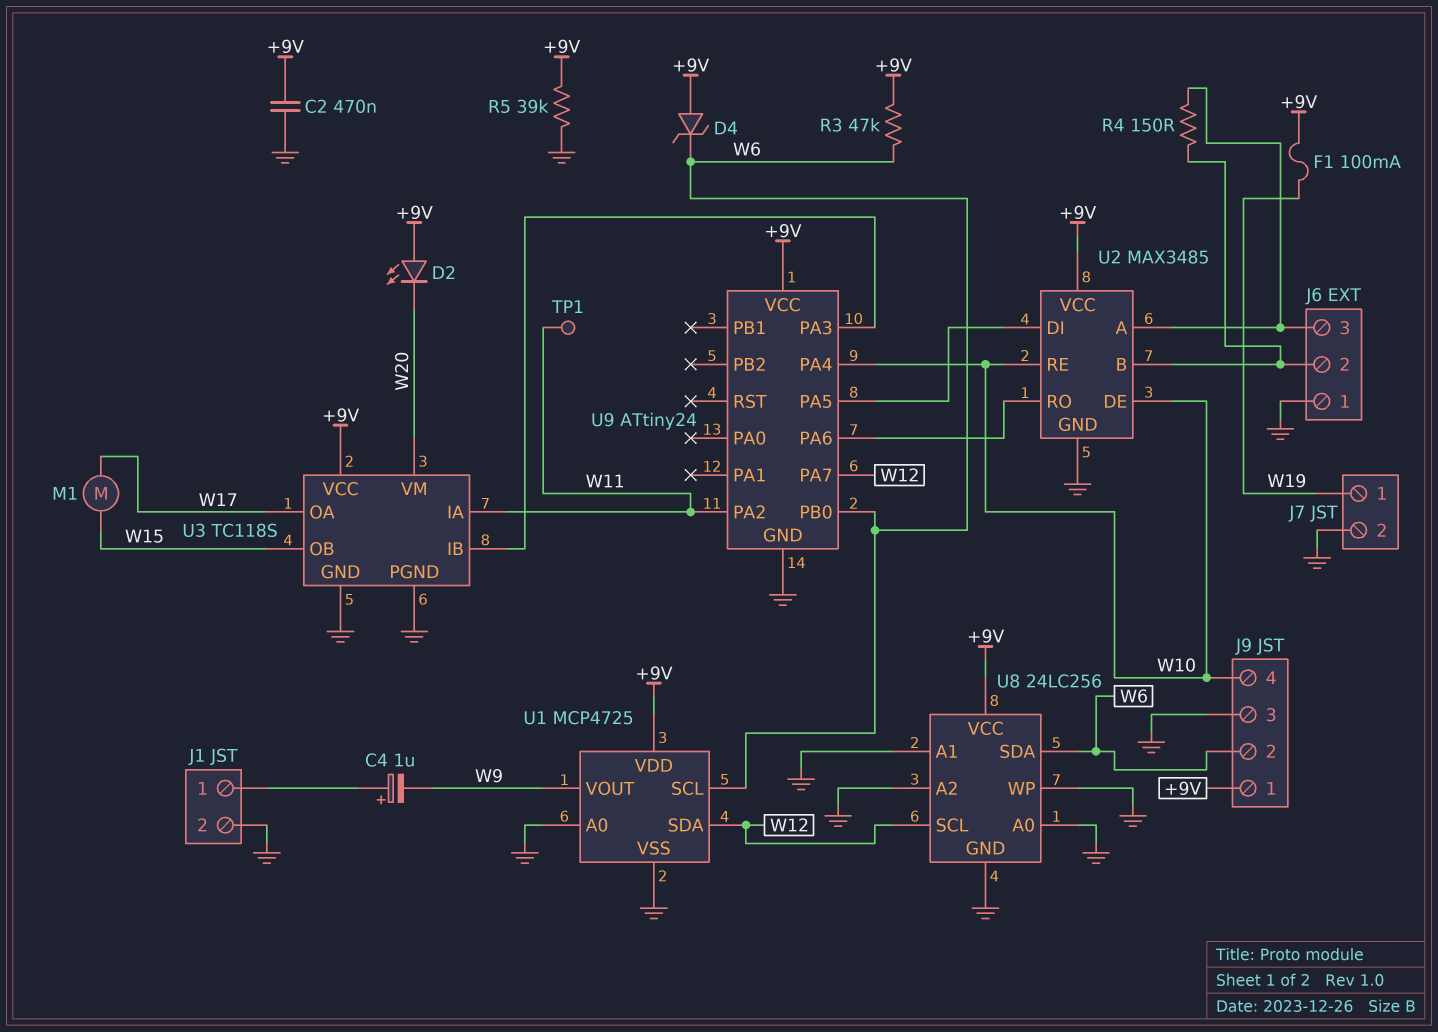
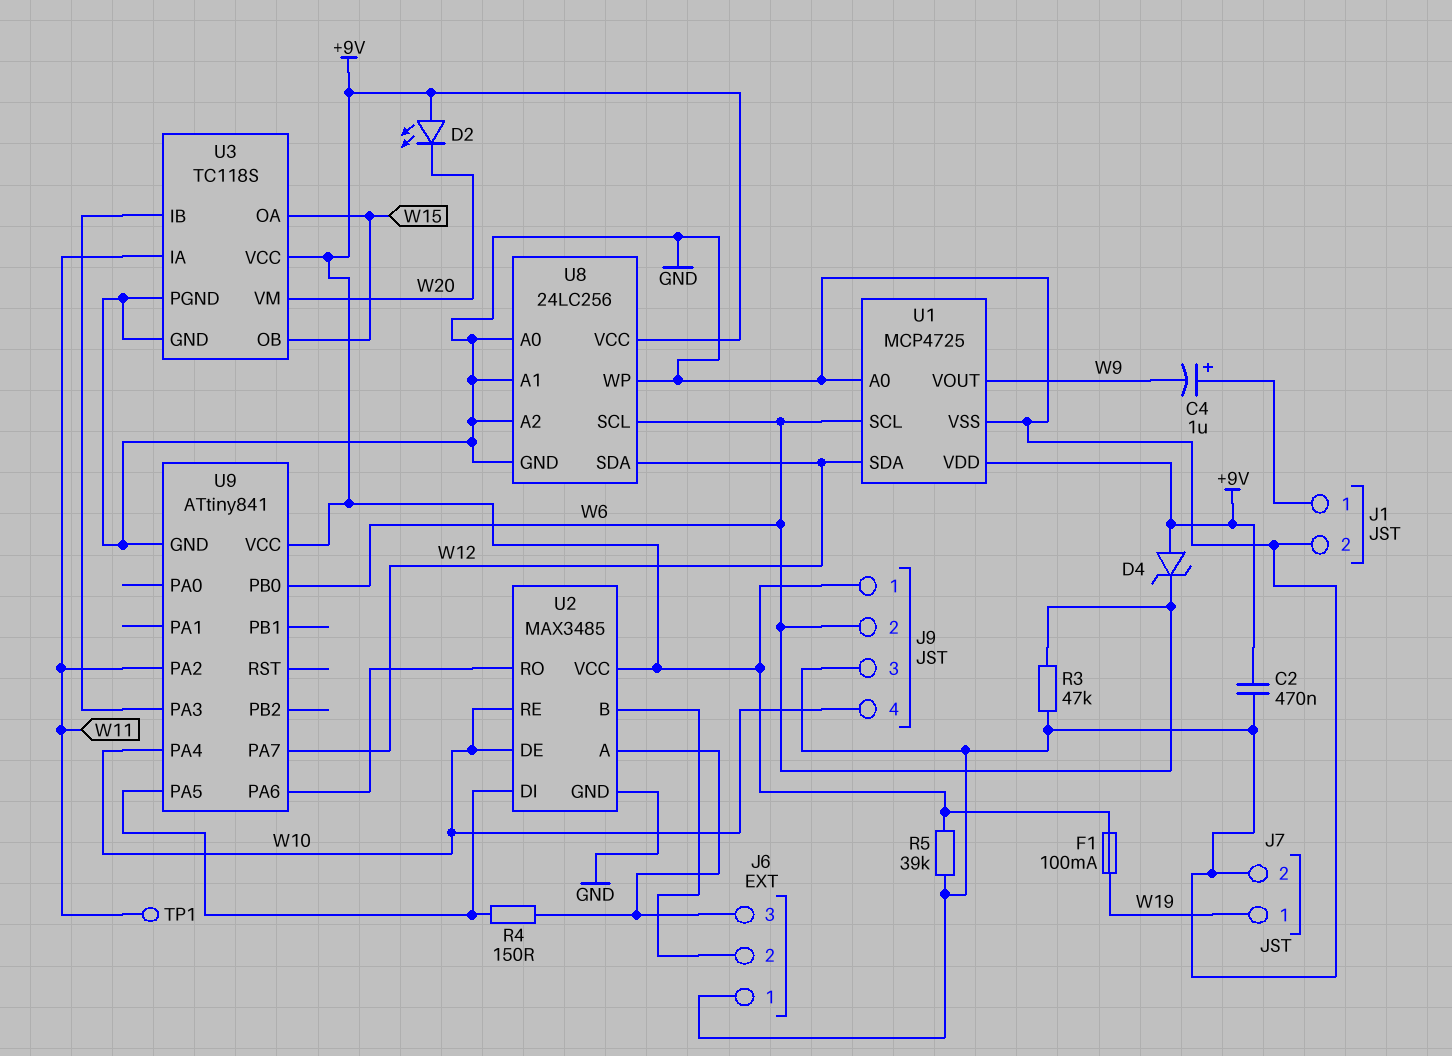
M1: motor (W15, W17) -> none
R3: 47k (+9V, W6) -> 47k (GND, W6)
R4: 150 (J6/2, J6/3) -> 150 (J6/3, U2/DI)
U3 pin OA: W17 -> W15
U8 pin SCL: W12 -> W6
U8 pin SDA: W6 -> W12
U9: ATtiny24 -> ATtiny841

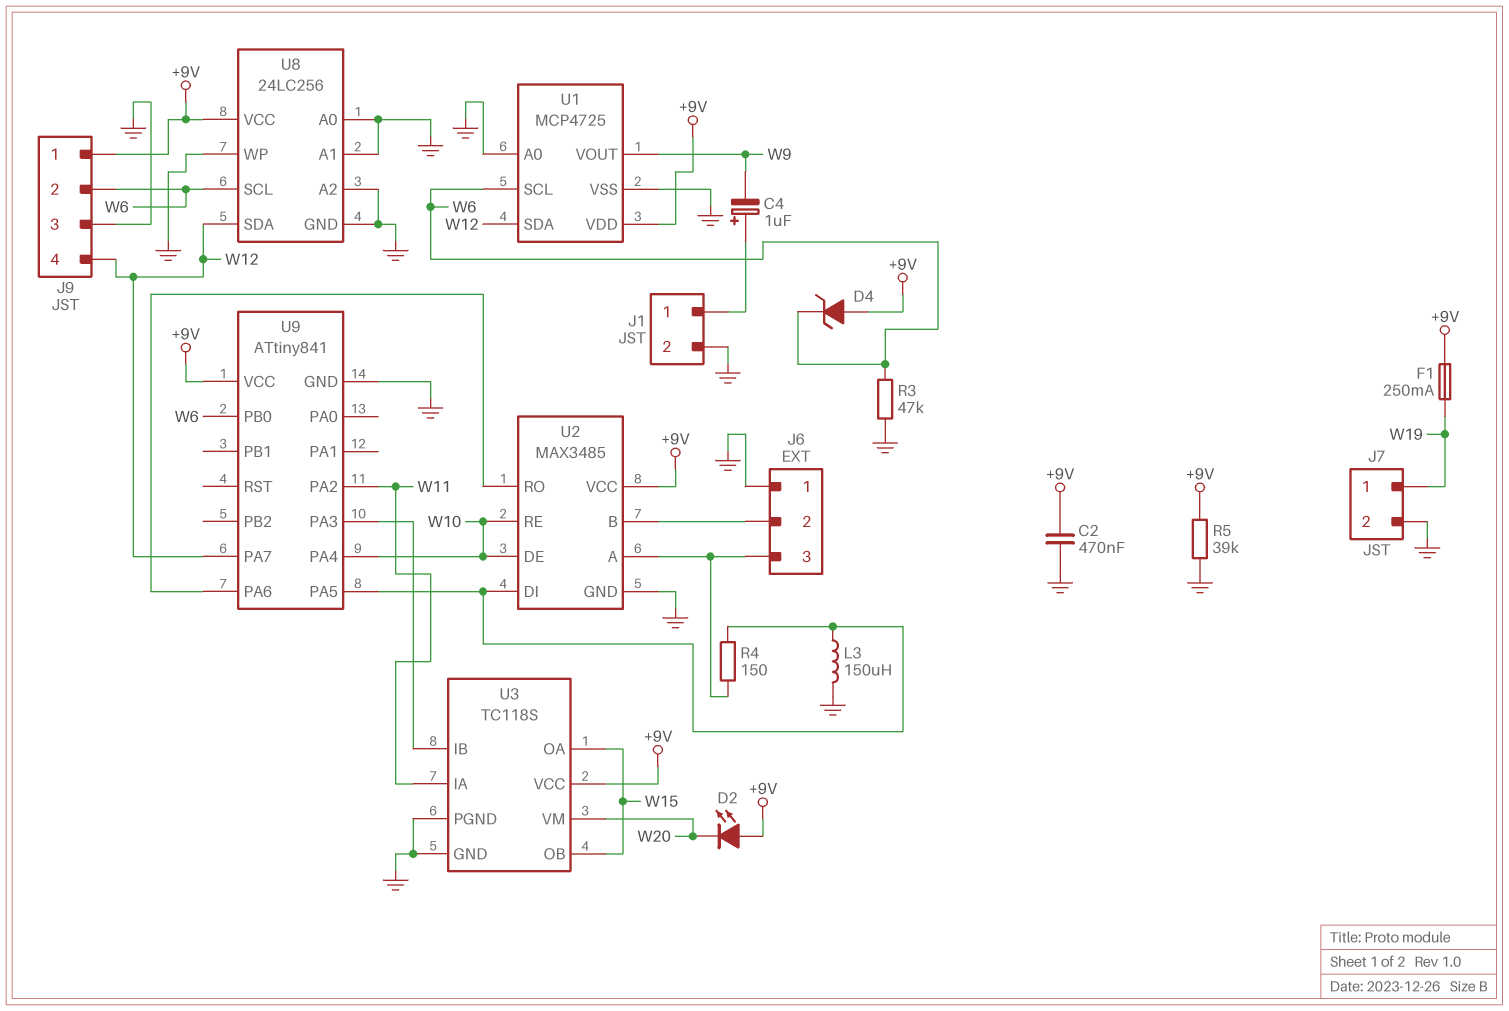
F1: 100mA (+9V, W19) -> 250mA (+9V, W19)
J9 pin 4: W10 -> W12
L3: none -> 150uH (GND, U2/DI)
TP1: test point (W11) -> none

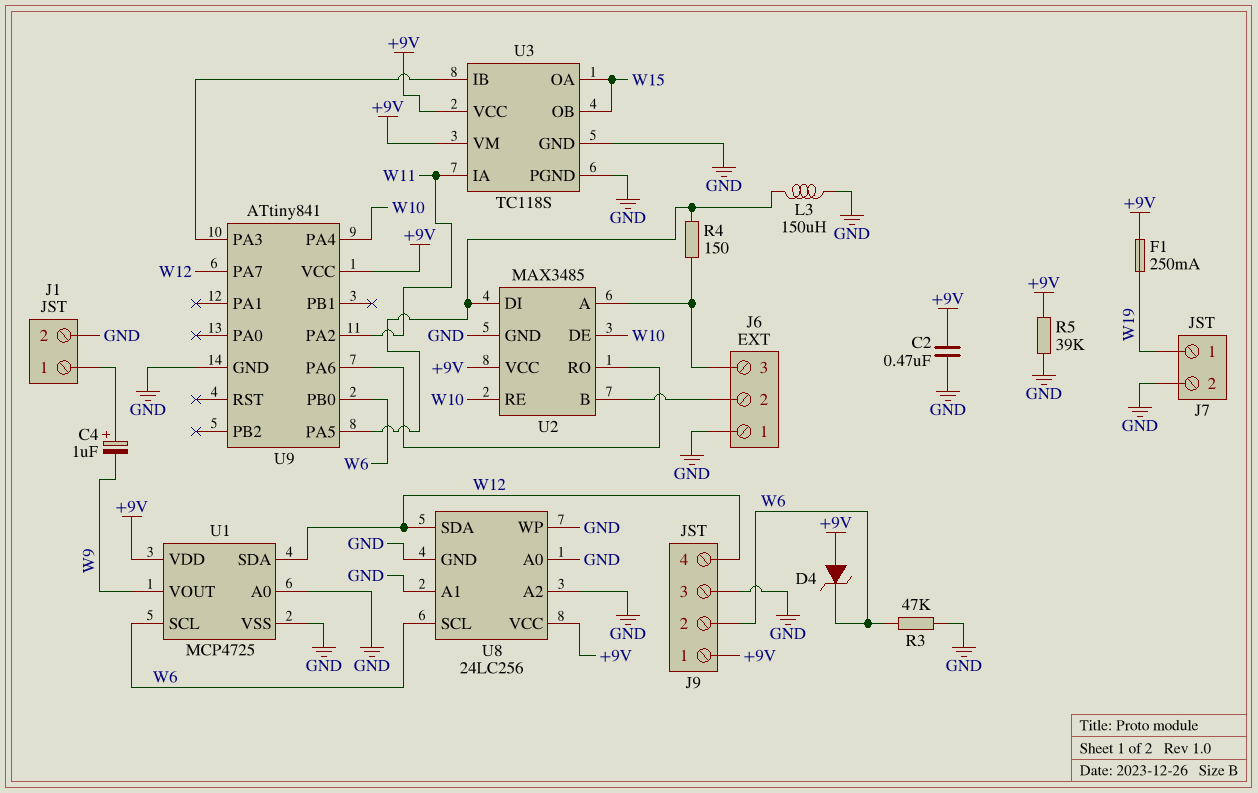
D2: LED (A +9V, K W20) -> none
U3 pin VM: W20 -> +9V

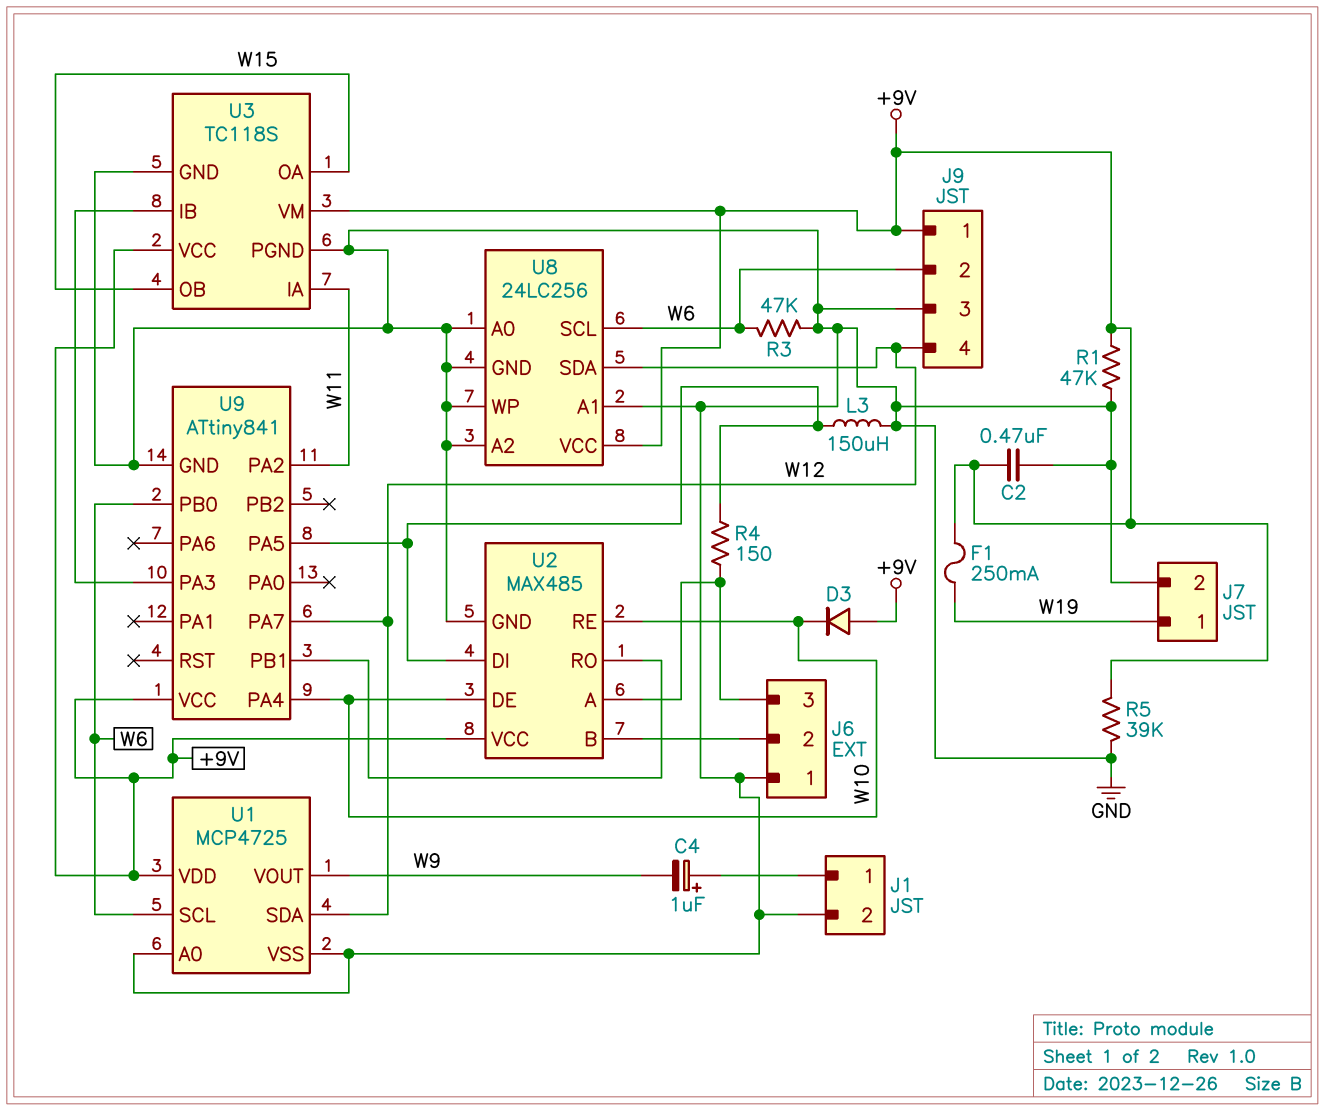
D3: none -> diode (A +9V, K W10)
D4: zener (A +9V, K W6) -> none
R1: none -> 47k (+9V, GND)
U2: MAX3485 -> MAX485
U9 pin PA6: U2/RO -> none
U9 pin PB1: none -> U2/RO

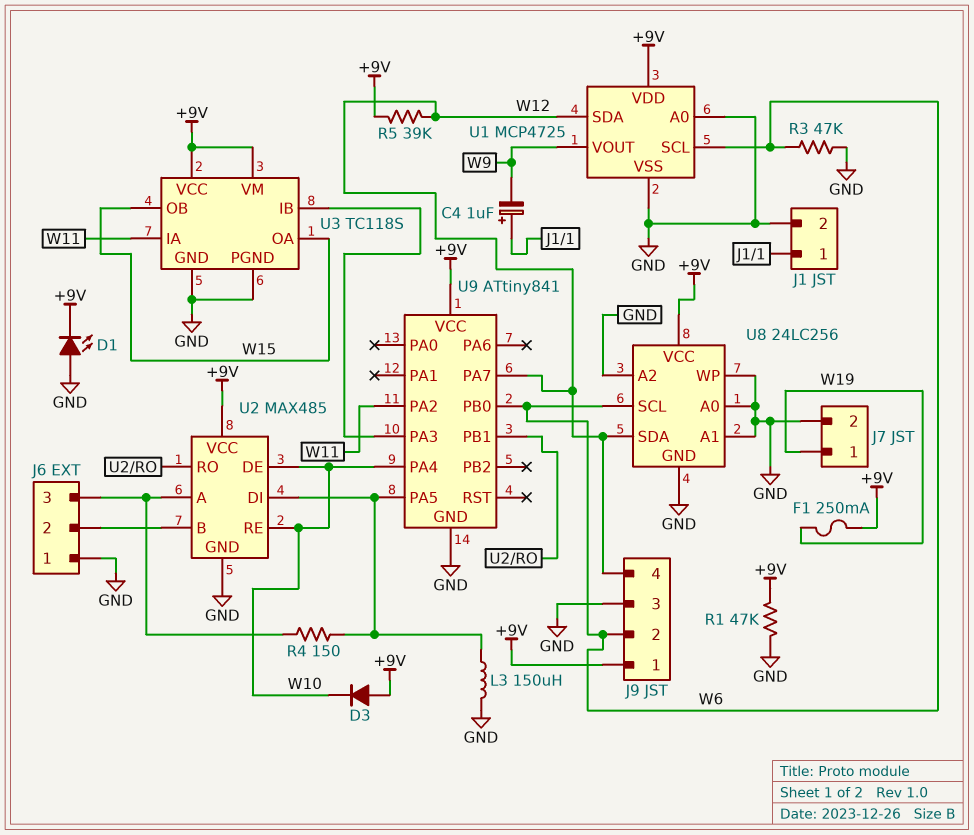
C2: 470nF (+9V, GND) -> none
D1: none -> LED (A GND, K +9V)
R5: 39k (+9V, GND) -> 39k (+9V, W12)

